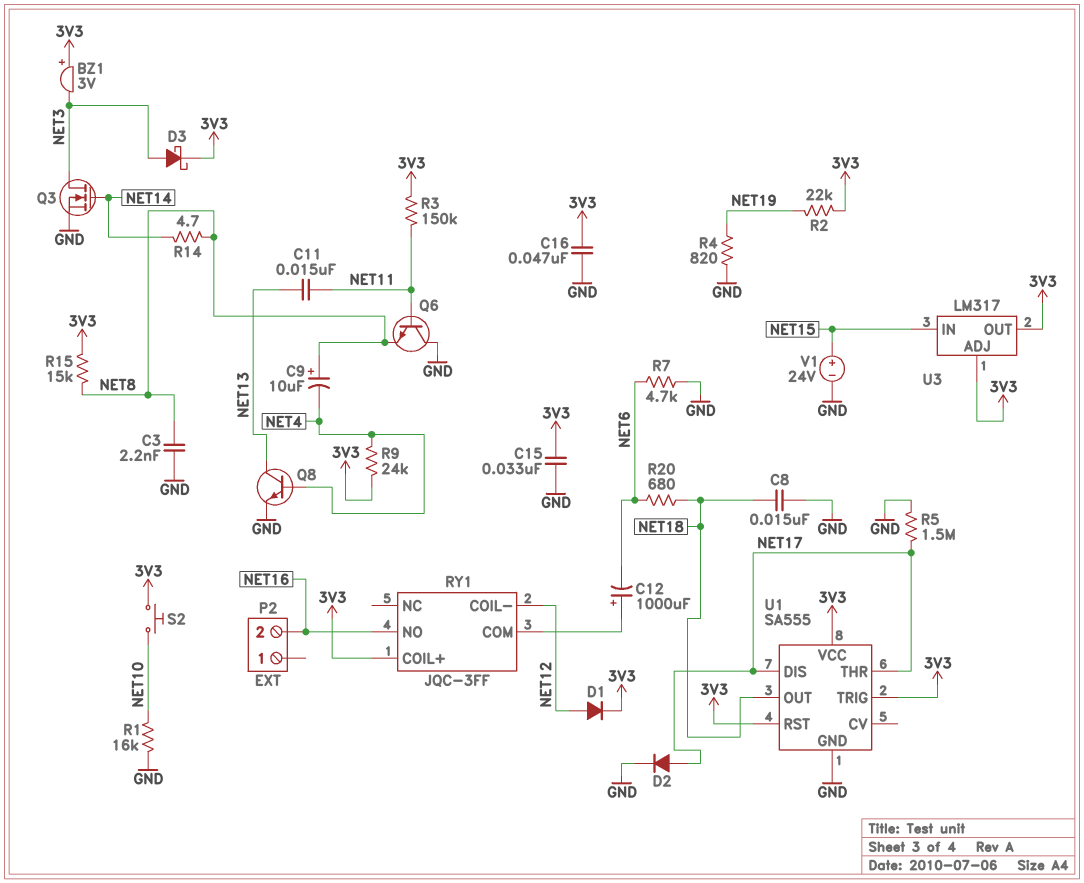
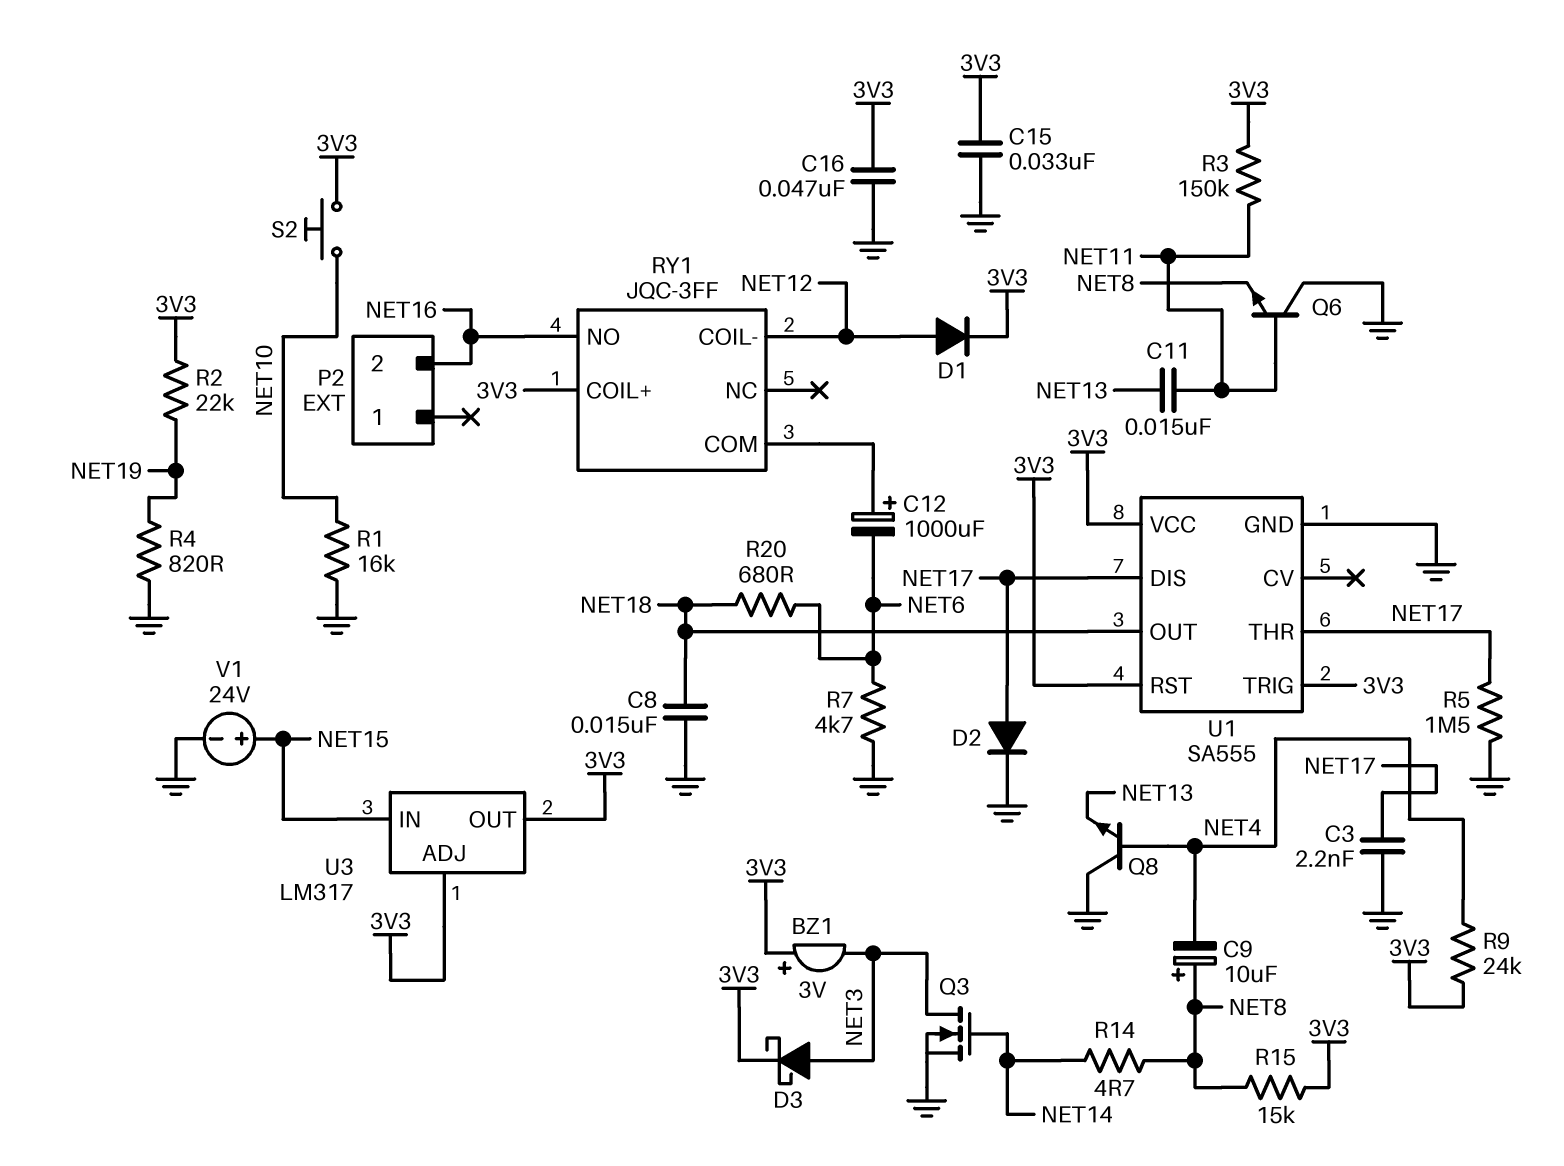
C3: 2.2nF (GND, NET8) -> 2.2nF (GND, NET17)
Q8: NPN (B NET4, C NET13, E GND) -> NPN (B NET4, C GND, E NET13)

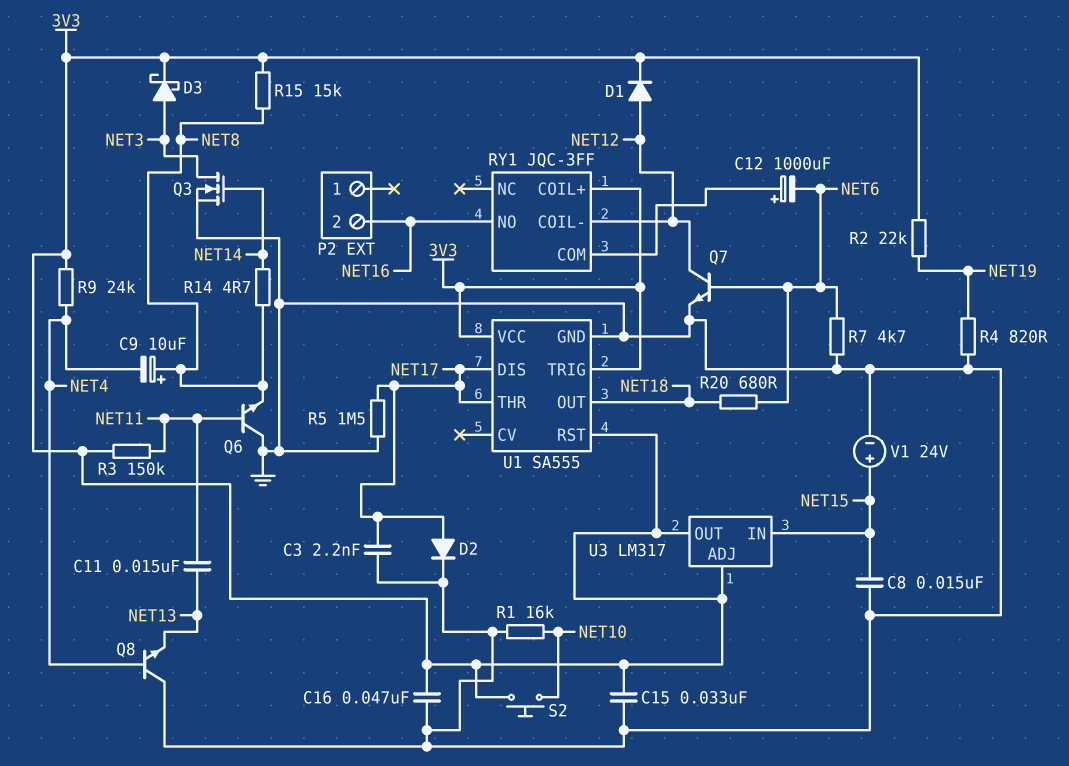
BZ1: buzzer 3V (plus 3V3, minus NET3) -> none
C8: 15nF (GND, NET18) -> 15nF (GND, NET15)
Q7: none -> NPN (B NET6, C NET12, E GND)

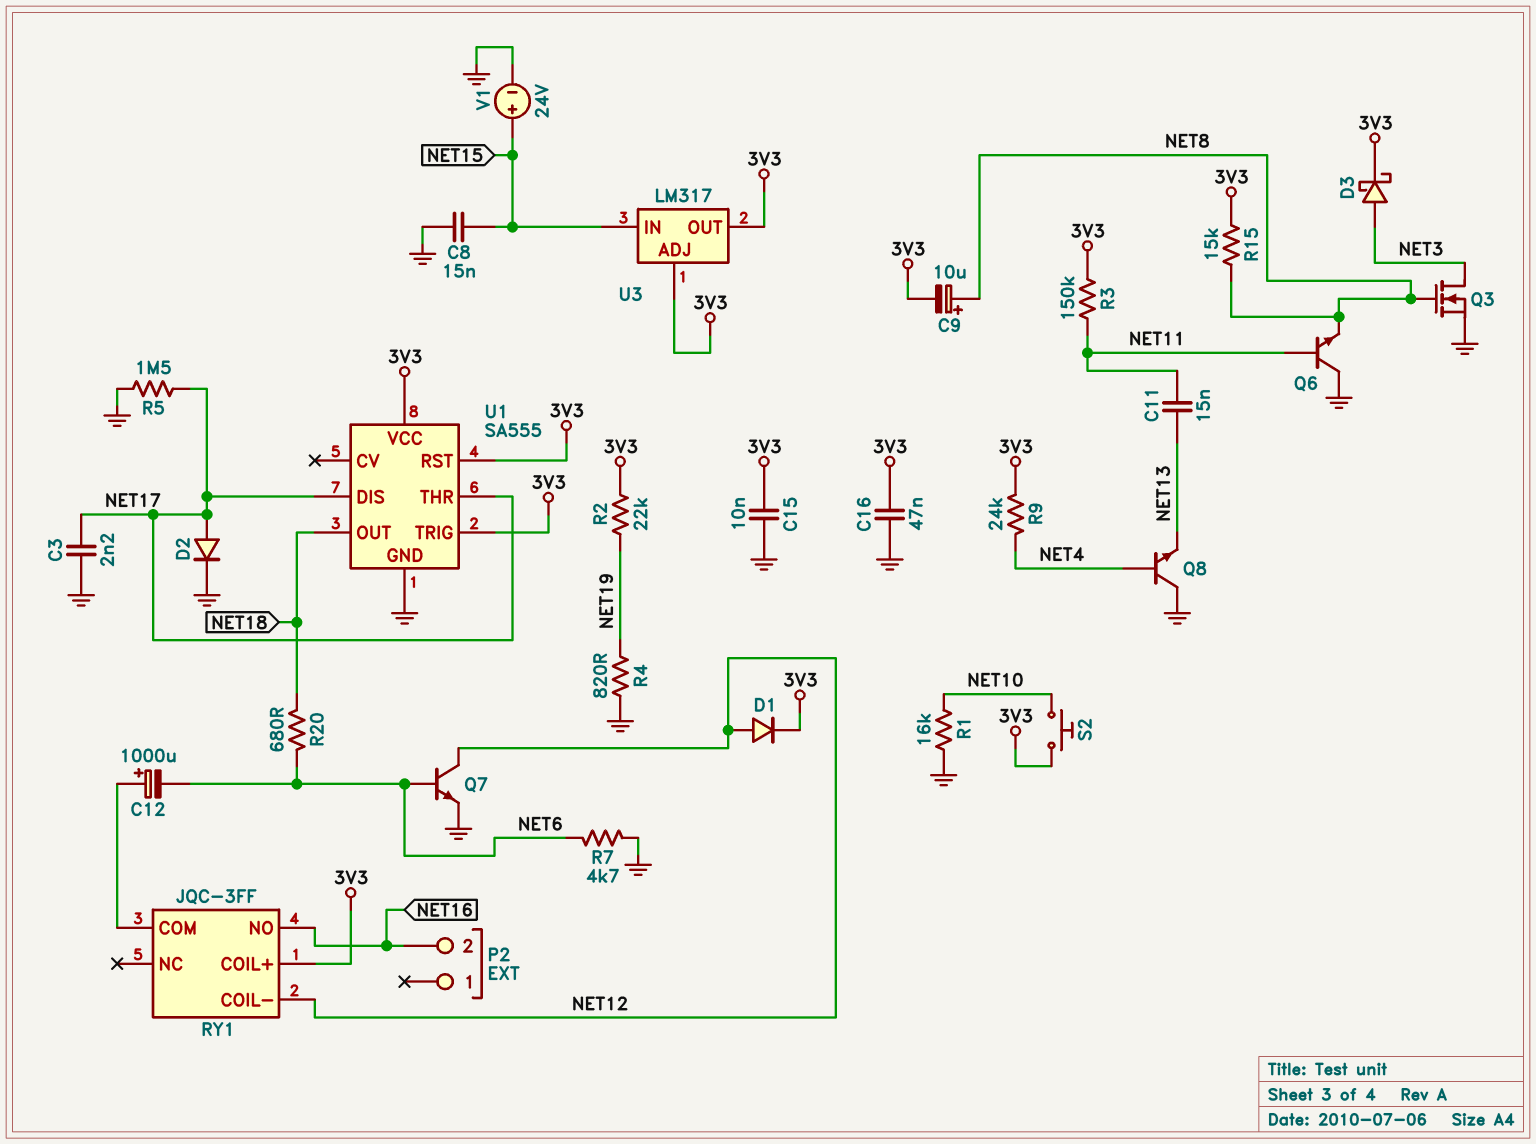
C9: 10uF (plus NET8, minus NET4) -> 10uF (plus NET8, minus 3V3)
C15: 33nF (3V3, GND) -> 10nF (3V3, GND)
Q3: NMOS (G NET14, D NET3, S GND) -> NMOS (G NET8, D NET3, S GND)
R14: 4.7 (NET8, NET14) -> none

